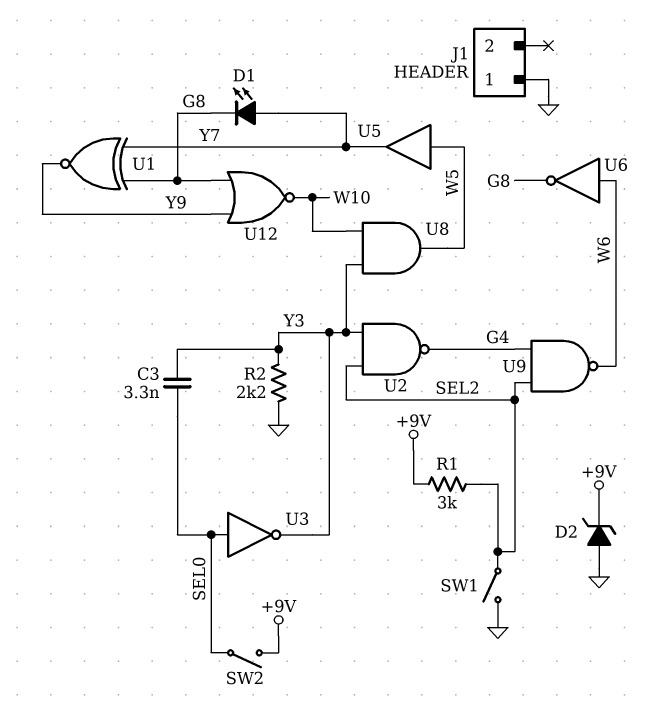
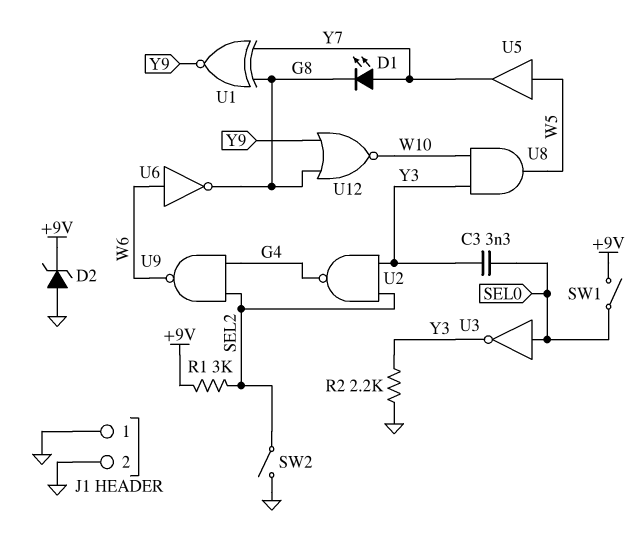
J1 pin 2: none -> GND
SW1: switch (GND, SEL2) -> switch (+9V, SEL0)
SW2: switch (+9V, SEL0) -> switch (GND, SEL2)

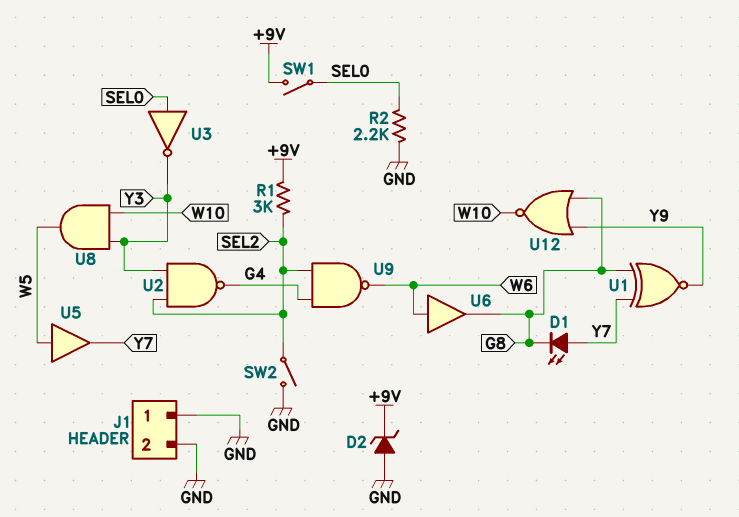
C3: 3.3nF (SEL0, Y3) -> none
R2: 2.2k (GND, Y3) -> 2.2k (GND, SEL0)
U6: NOT (in W6, out G8) -> buffer (in W6, out G8)

